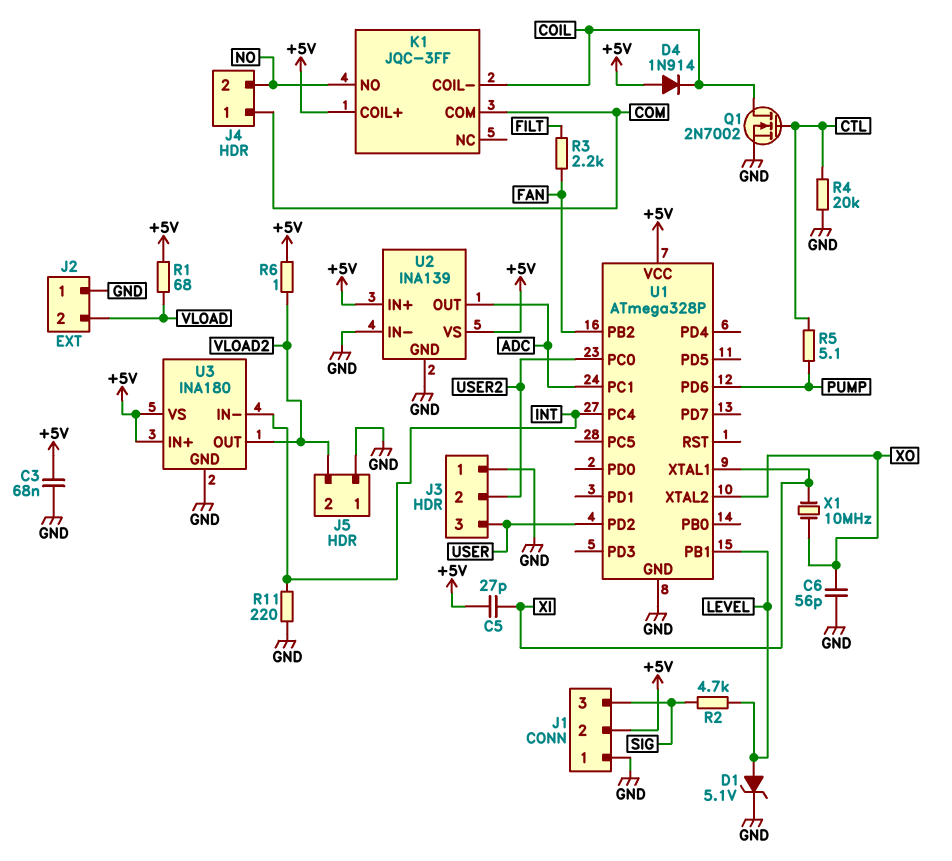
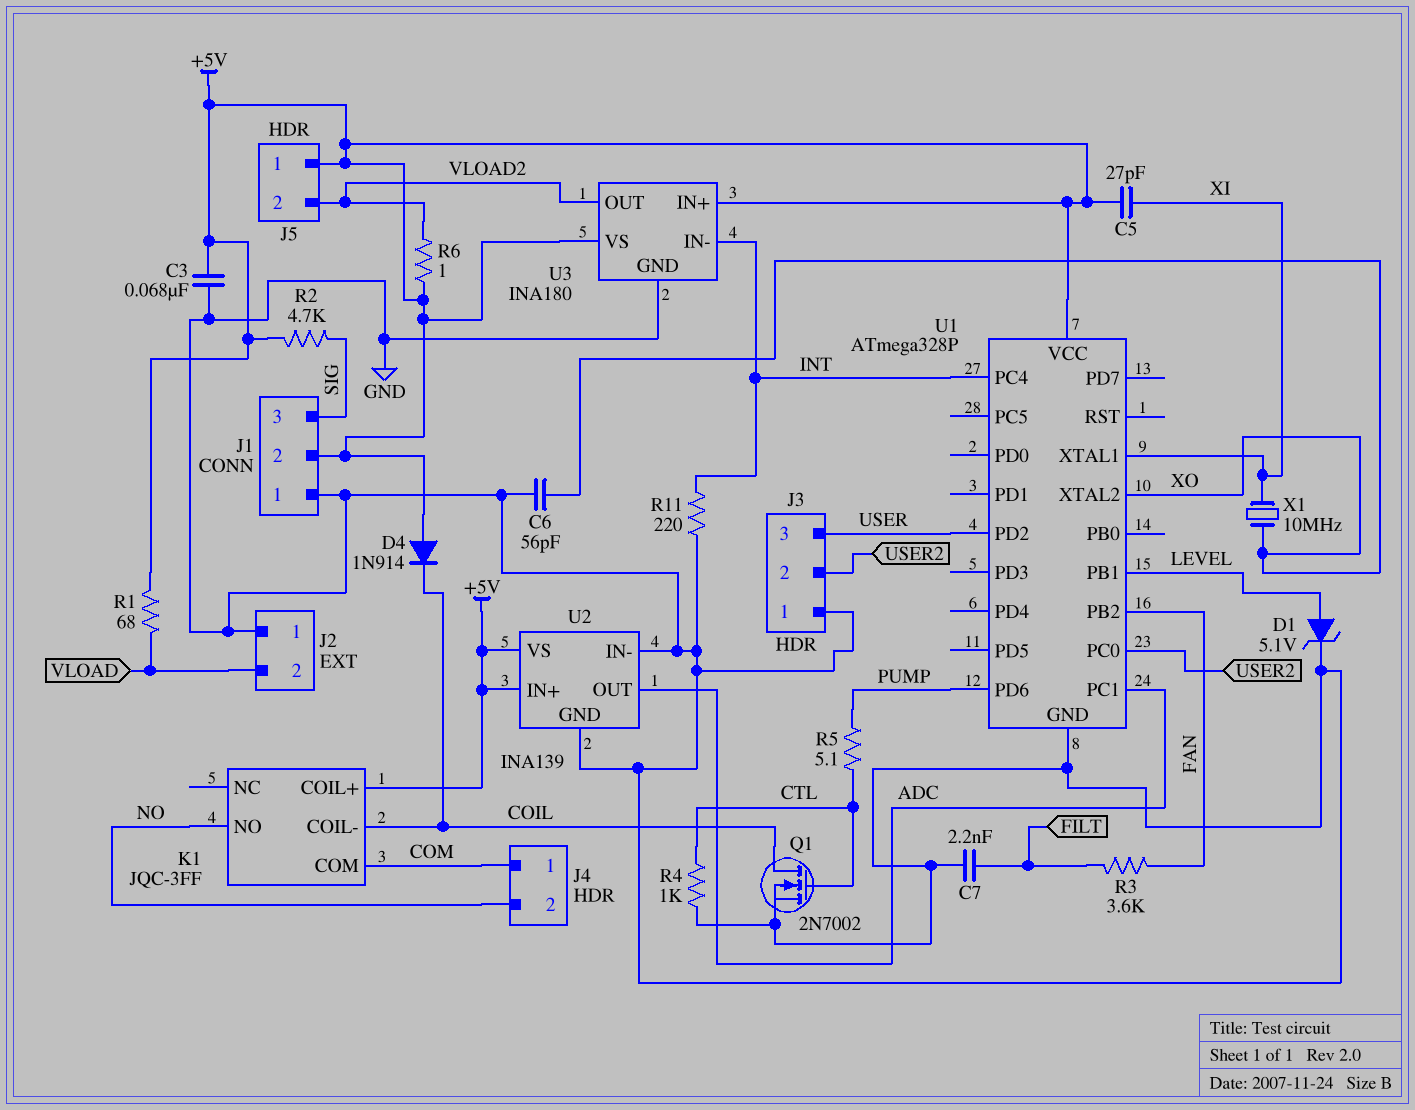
C7: none -> 2.2nF (FILT, GND)
J5 pin 1: GND -> +5V
R2: 4.7k (LEVEL, SIG) -> 4.7k (+5V, SIG)
R3: 2.2k (FAN, FILT) -> 3.6k (FAN, FILT)
R4: 20k (CTL, GND) -> 1k (CTL, GND)

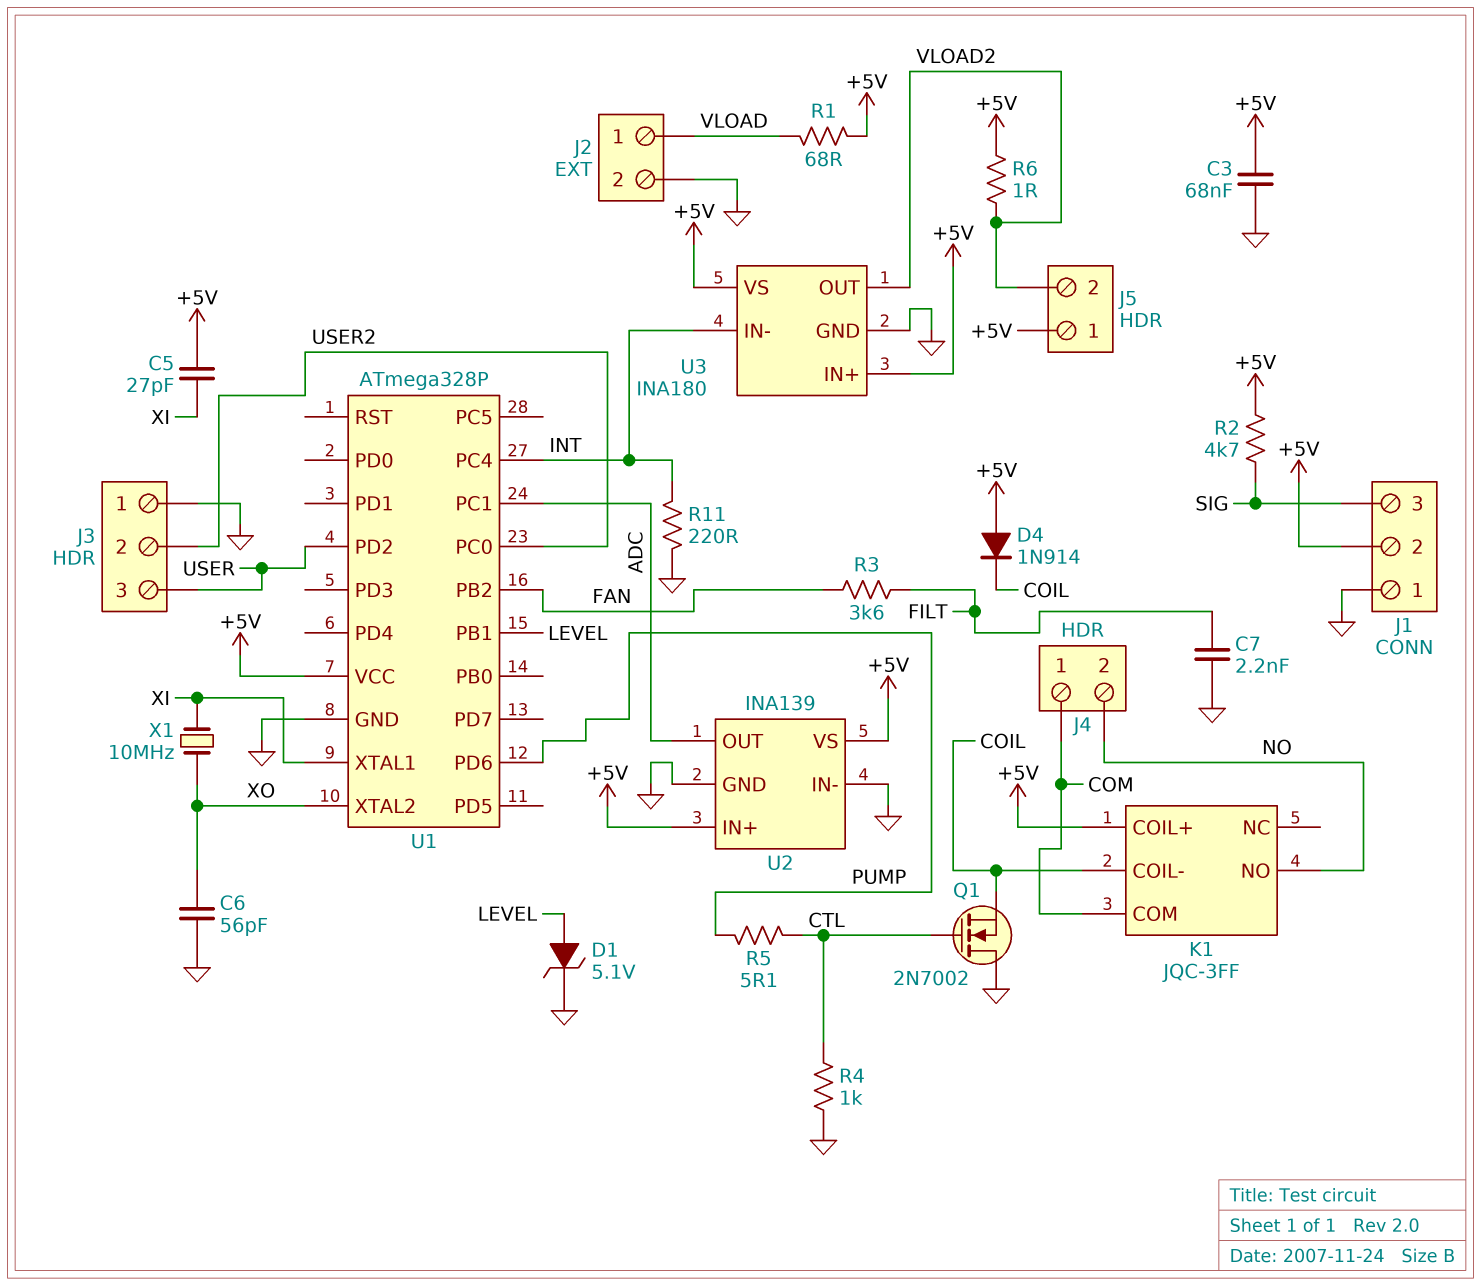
J2 pin 1: GND -> VLOAD
J2 pin 2: VLOAD -> GND
Q1: NMOS 2N7002 (G CTL, D COIL, S GND) -> NMOS 2N7002 (G CTL, D GND, S COIL)

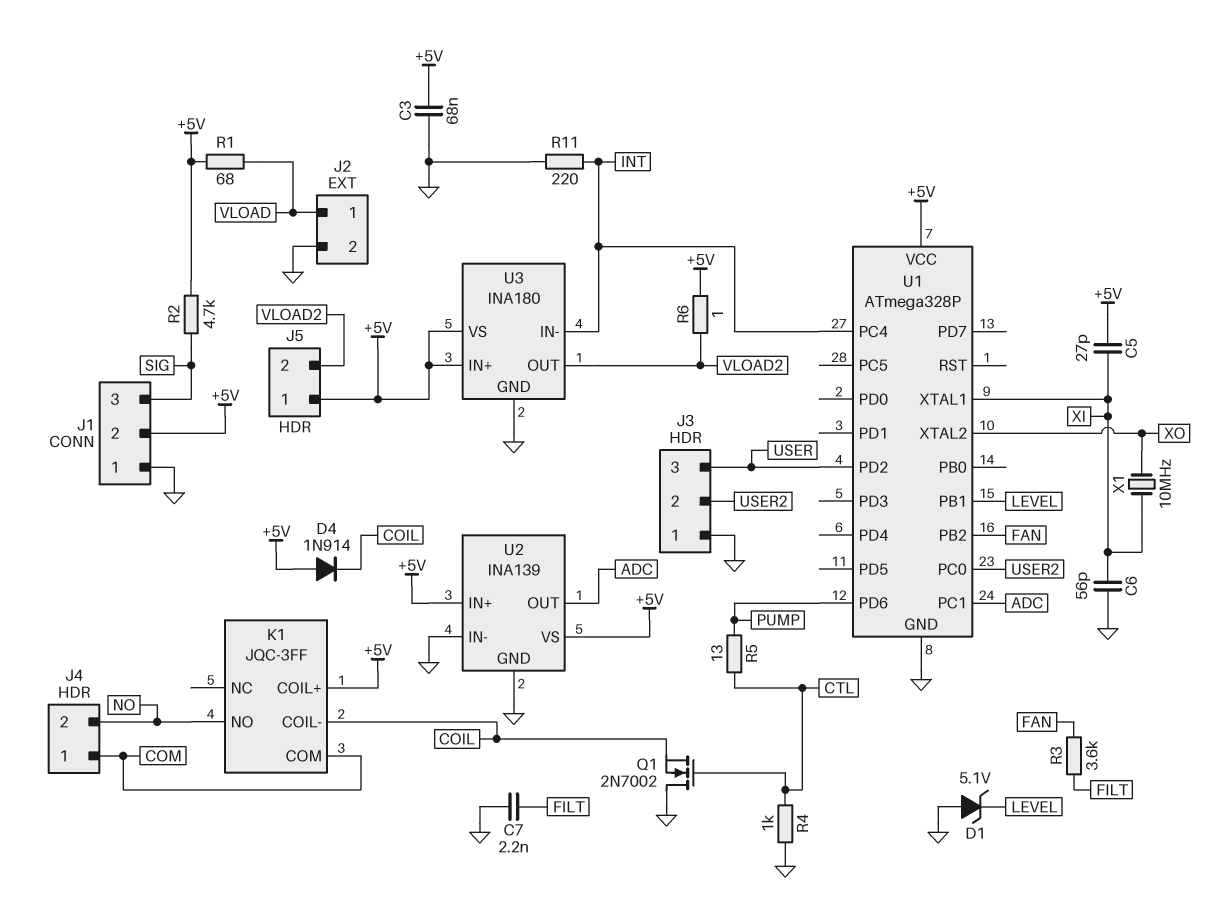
C6: 56pF (GND, XO) -> 56pF (GND, XI)
D1: zener 5.1V (A LEVEL, K GND) -> zener 5.1V (A GND, K LEVEL)
R5: 5.1 (CTL, PUMP) -> 13 (CTL, PUMP)

